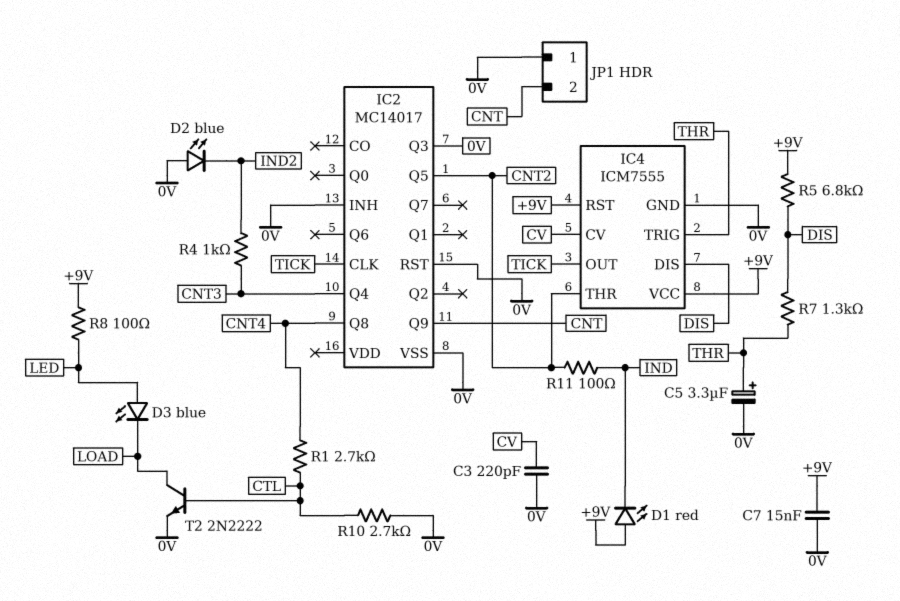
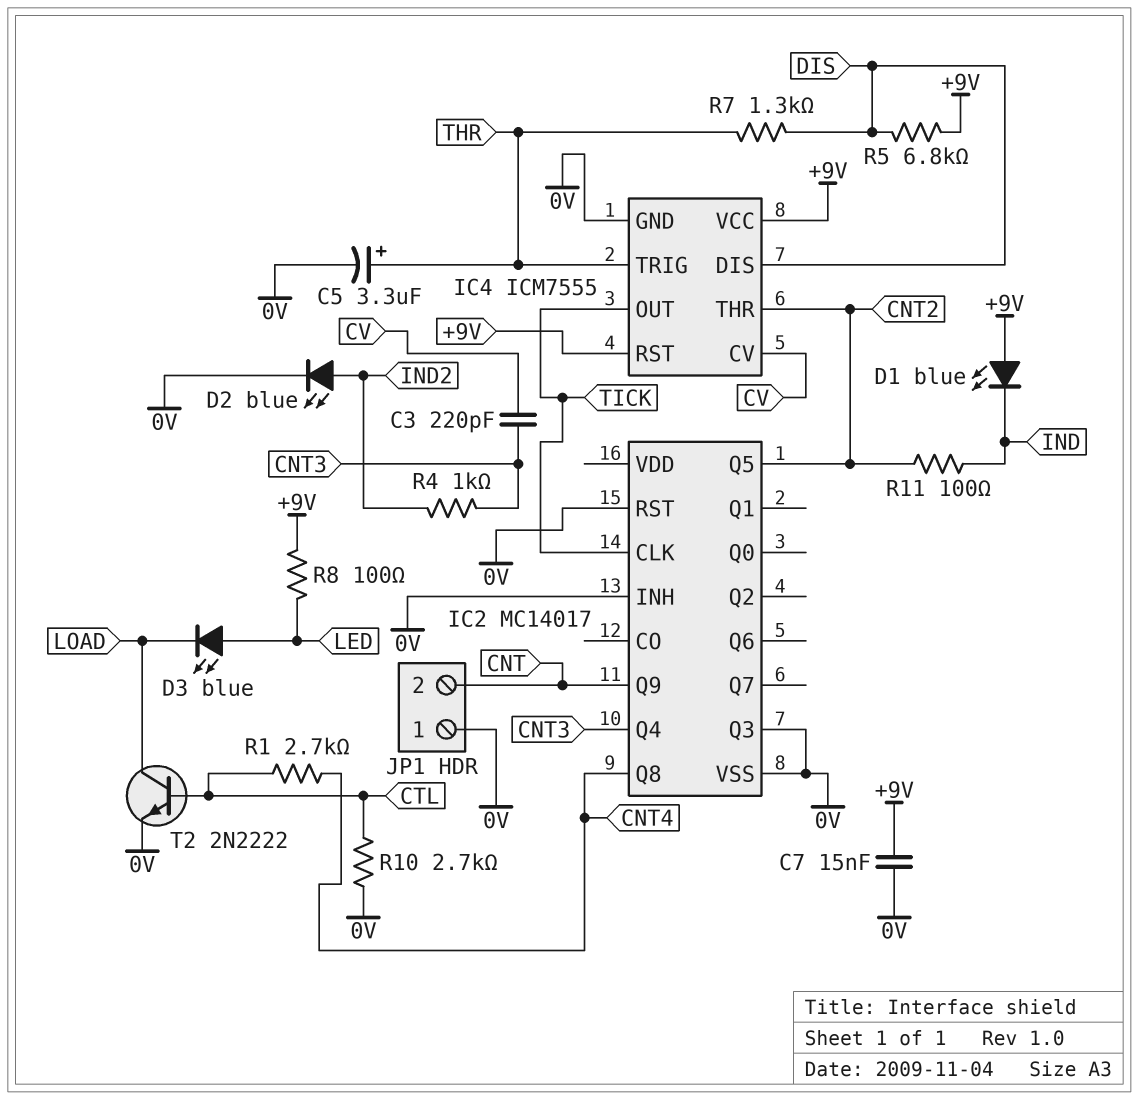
C3: 220pF (0V, CV) -> 220pF (CNT3, CV)
D1: LED red (A +9V, K IND) -> LED blue (A +9V, K IND)
D2: LED blue (A 0V, K IND2) -> LED blue (A IND2, K 0V)

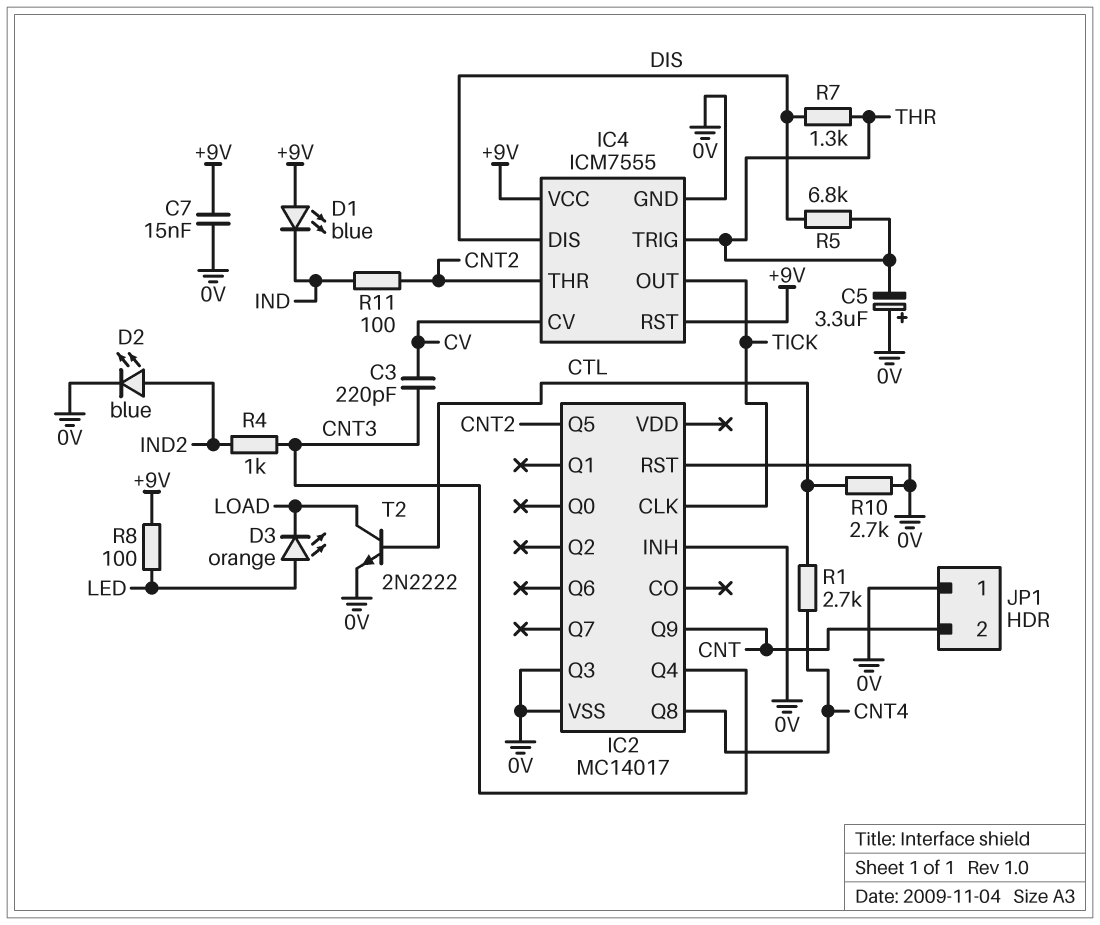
C5: 3.3uF (plus THR, minus 0V) -> 3.3uF (plus 0V, minus THR)
D3: LED blue (A LED, K LOAD) -> LED orange (A LED, K LOAD)
R5: 6.8k (+9V, DIS) -> 6.8k (DIS, THR)

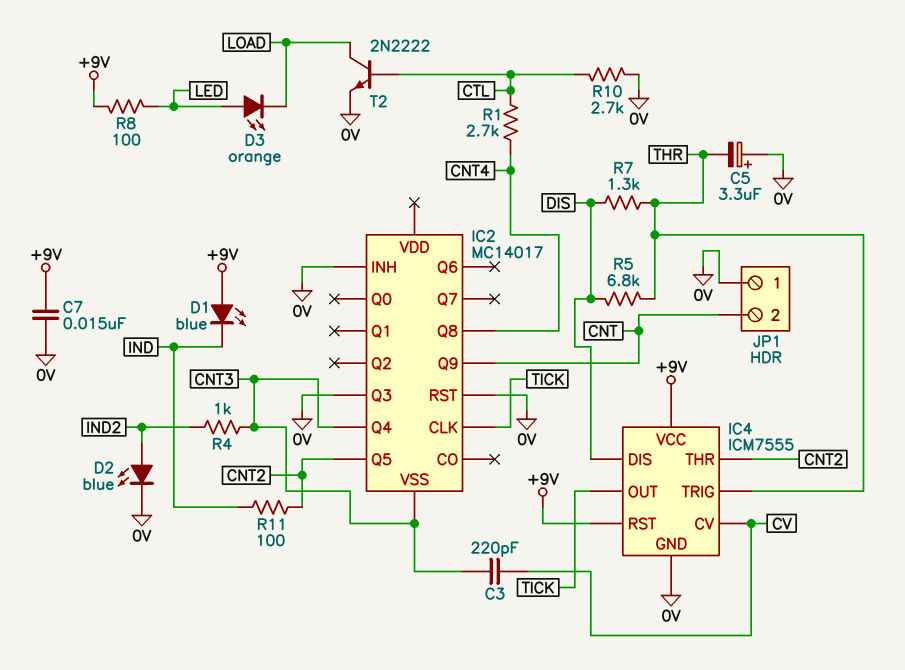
IC2 pin VSS: 0V -> CNT3

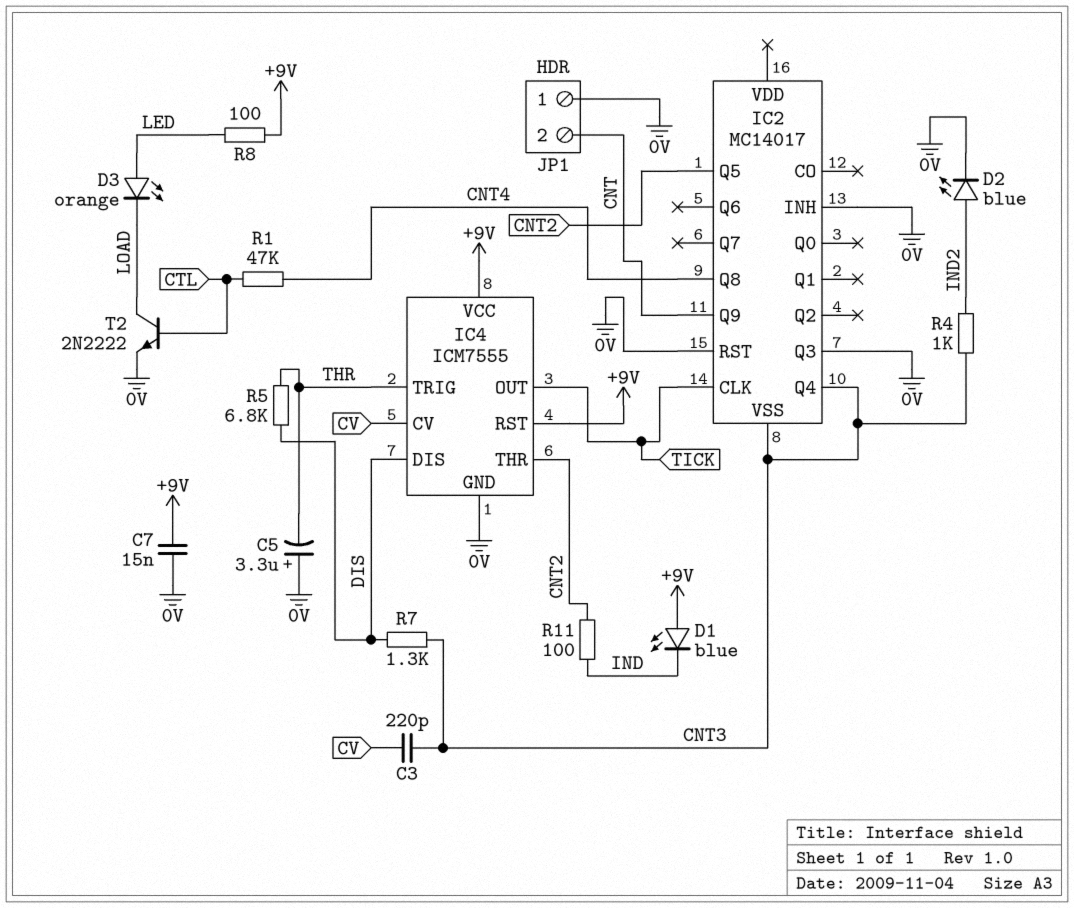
R1: 2.7k (CNT4, CTL) -> 47k (CNT4, CTL)
R7: 1.3k (DIS, THR) -> 1.3k (CNT3, DIS)
R10: 2.7k (0V, CTL) -> none

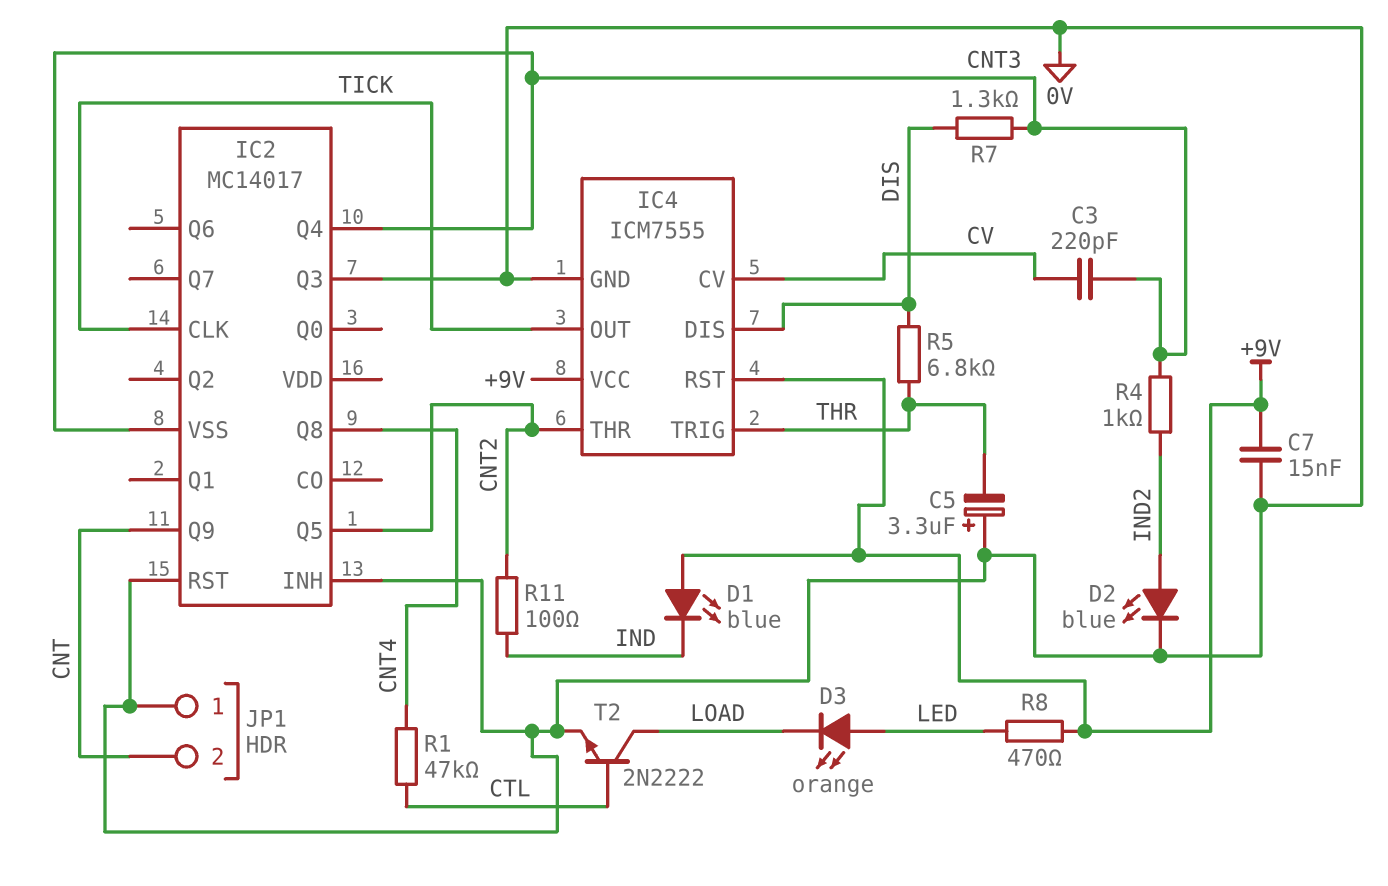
R8: 100 (+9V, LED) -> 470 (+9V, LED)

